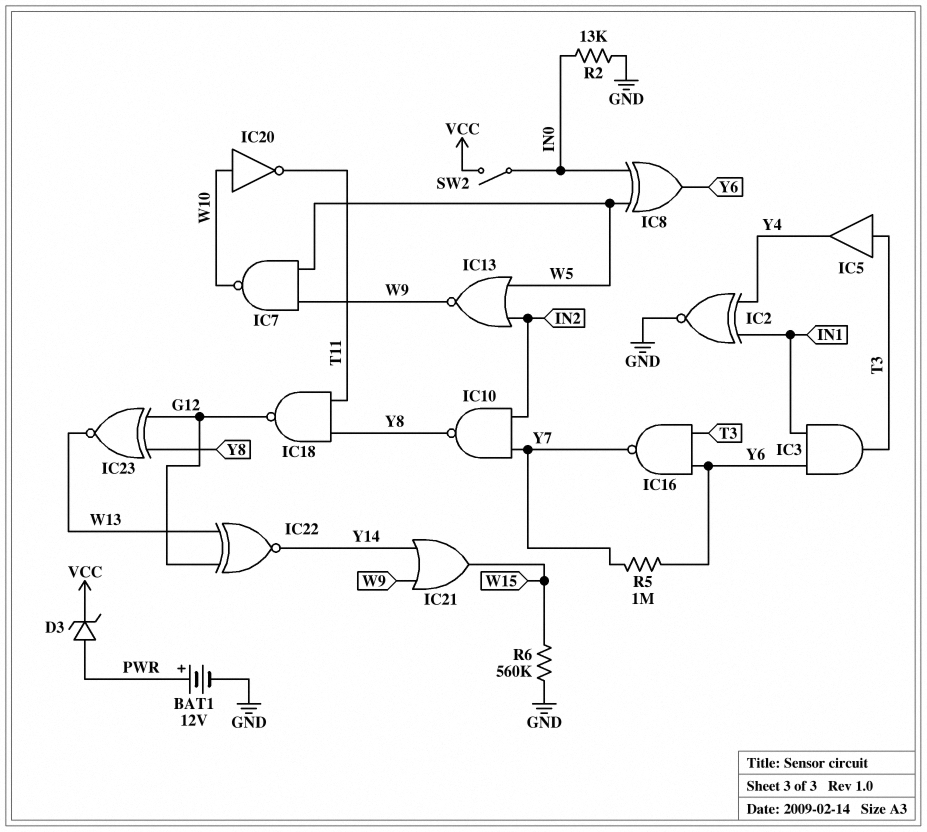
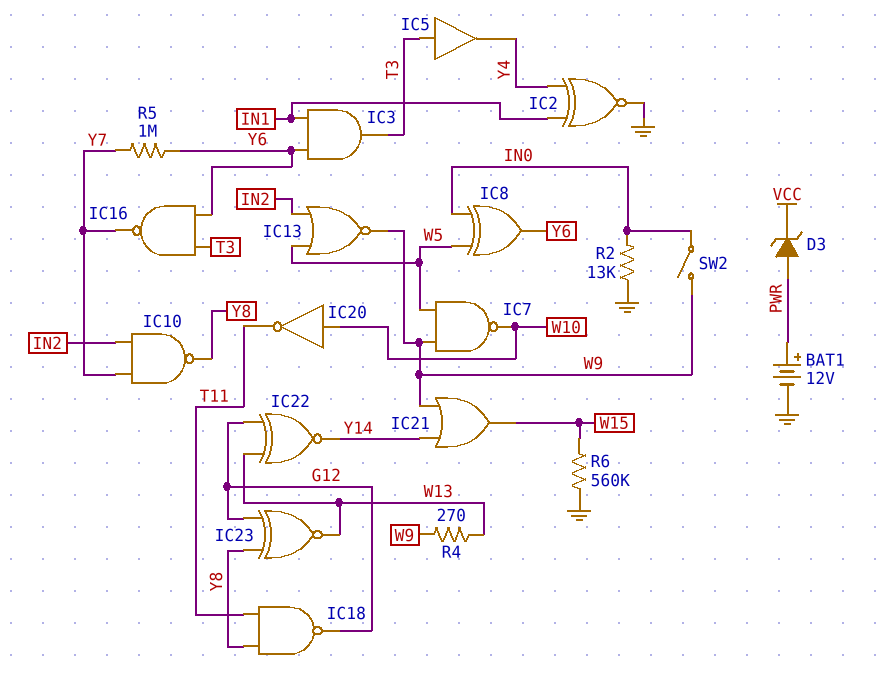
R4: none -> 270 (W9, W13)
SW2: switch (IN0, VCC) -> switch (IN0, W9)

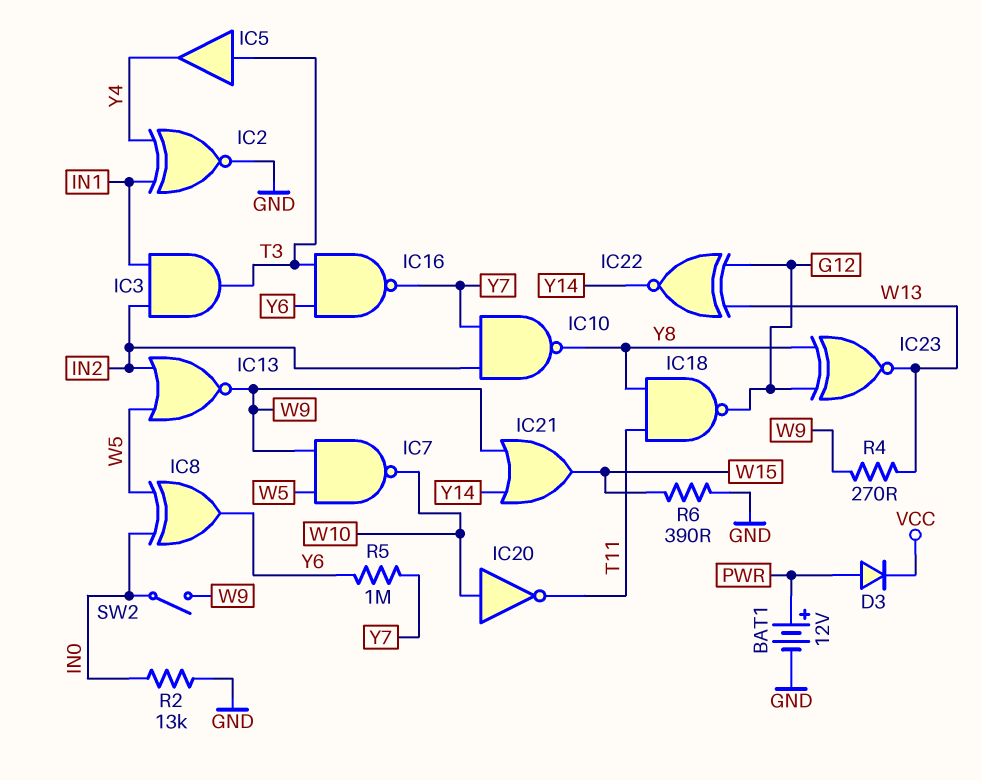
D3: zener (A PWR, K VCC) -> diode (A PWR, K VCC)
IC3: AND (in IN1, in Y6, out T3) -> AND (in IN1, in IN2, out T3)
R6: 560k (GND, W15) -> 390 (GND, W15)

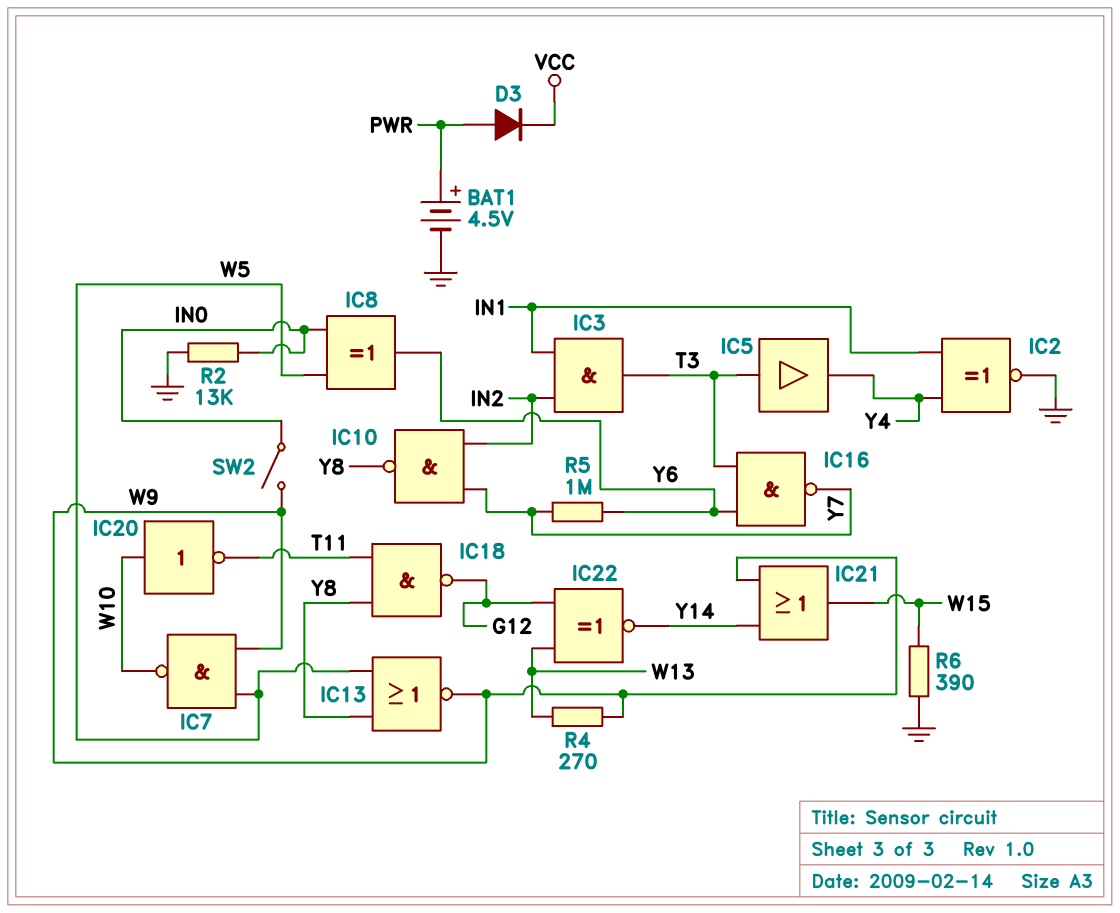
BAT1: 12V (plus PWR, minus GND) -> 4.5V (plus PWR, minus GND)
IC13: NOR (in IN2, in W5, out W9) -> NOR (in W5, in Y8, out W9)
IC23: XNOR (in G12, in Y8, out W13) -> none

